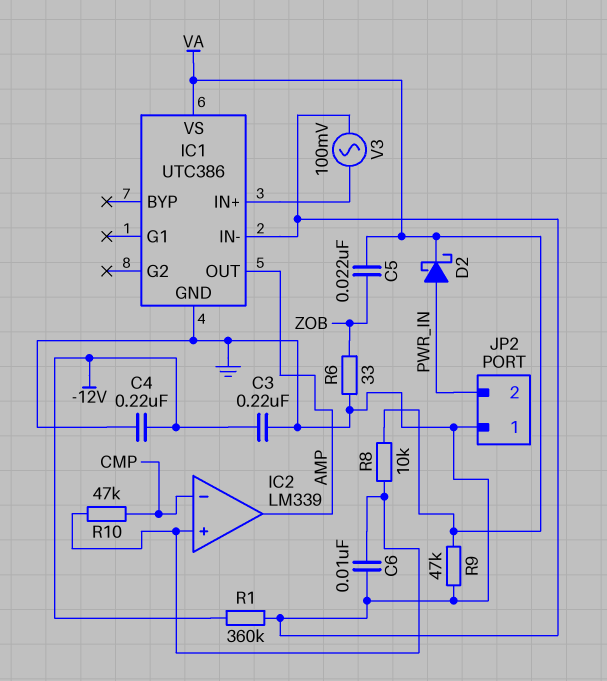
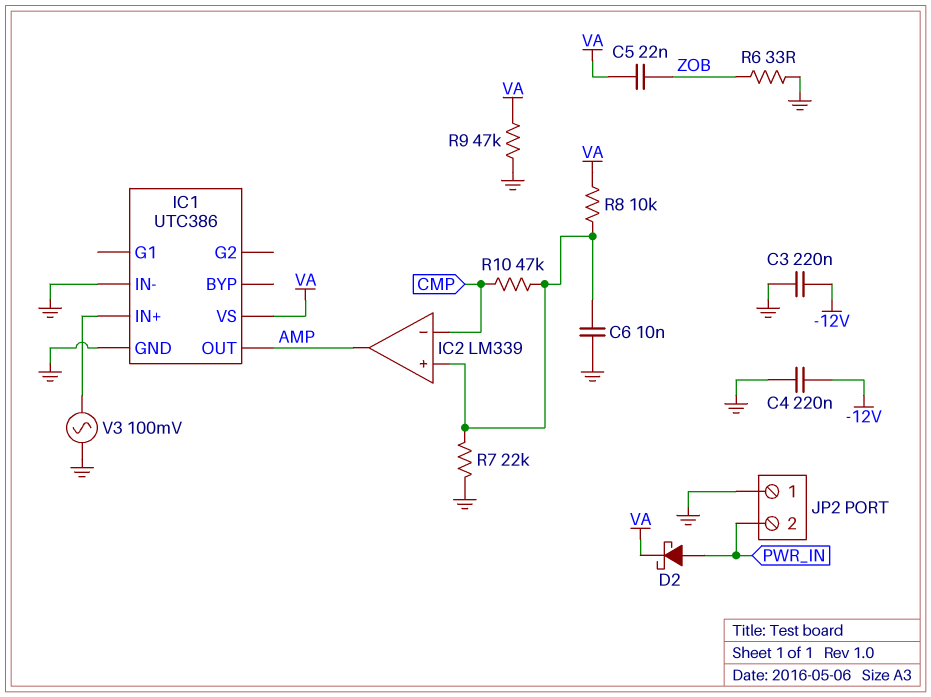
R1: 360k (-12V, GND) -> none
R7: none -> 22k (GND, IC2/in+)

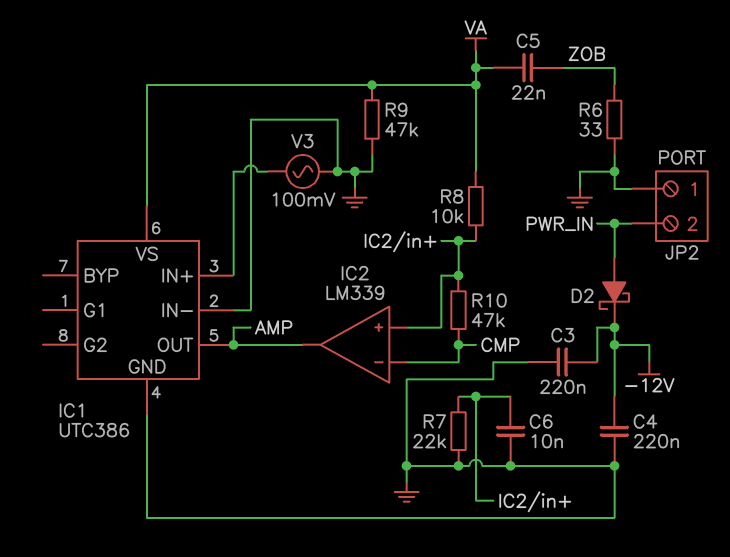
D2: schottky (A PWR_IN, K VA) -> schottky (A PWR_IN, K -12V)

